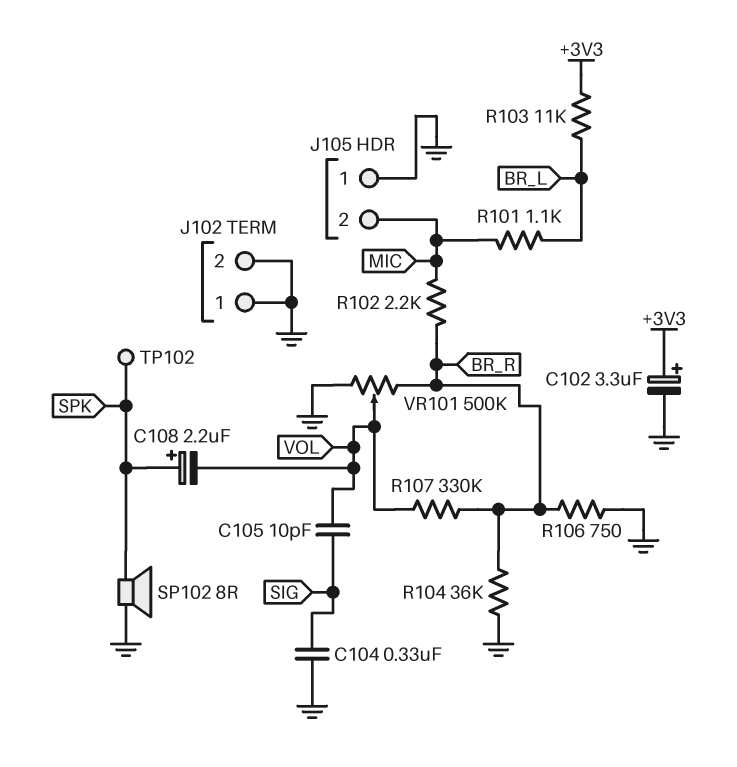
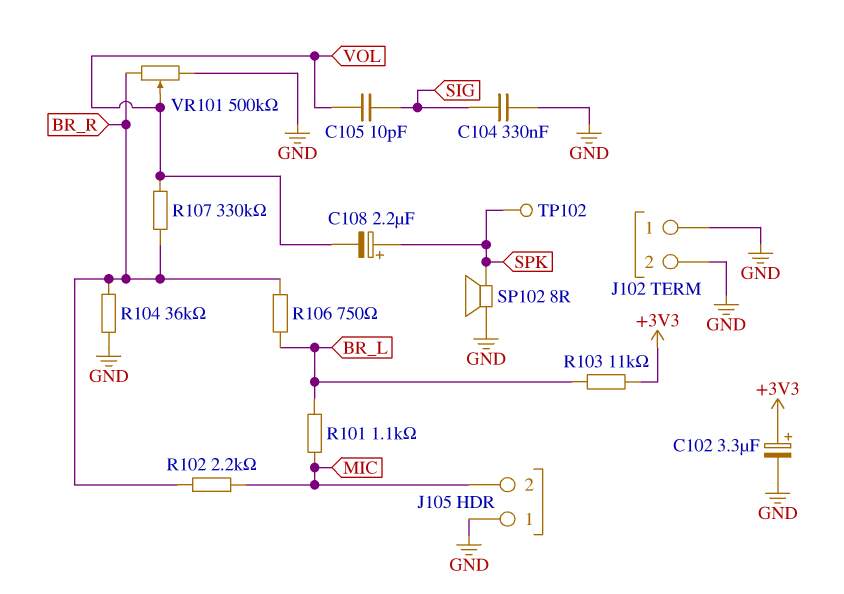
R106: 750 (BR_R, GND) -> 750 (BR_L, BR_R)

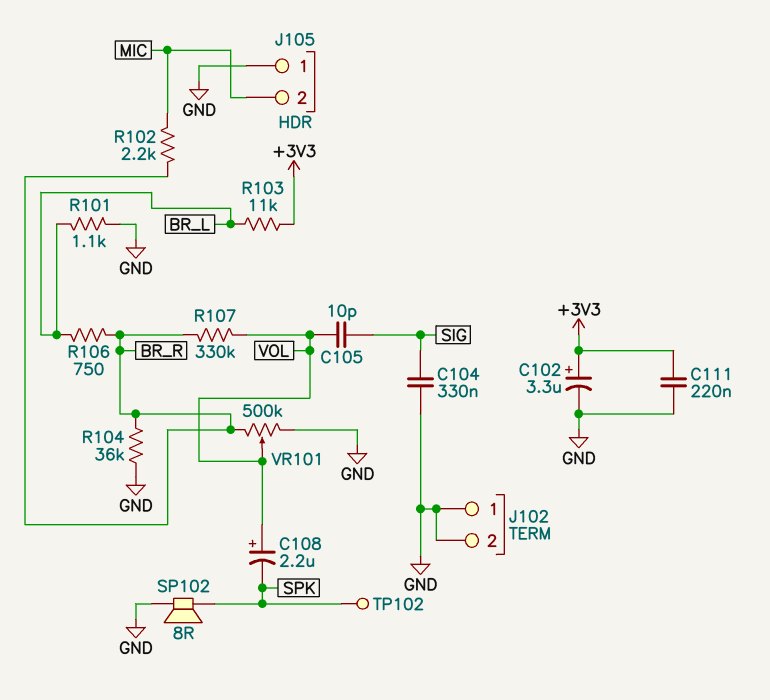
C108: 2.2uF (plus SPK, minus VOL) -> 2.2uF (plus VOL, minus SPK)
C111: none -> 220nF (+3V3, GND)
R101: 1.1k (BR_L, MIC) -> 1.1k (BR_L, GND)

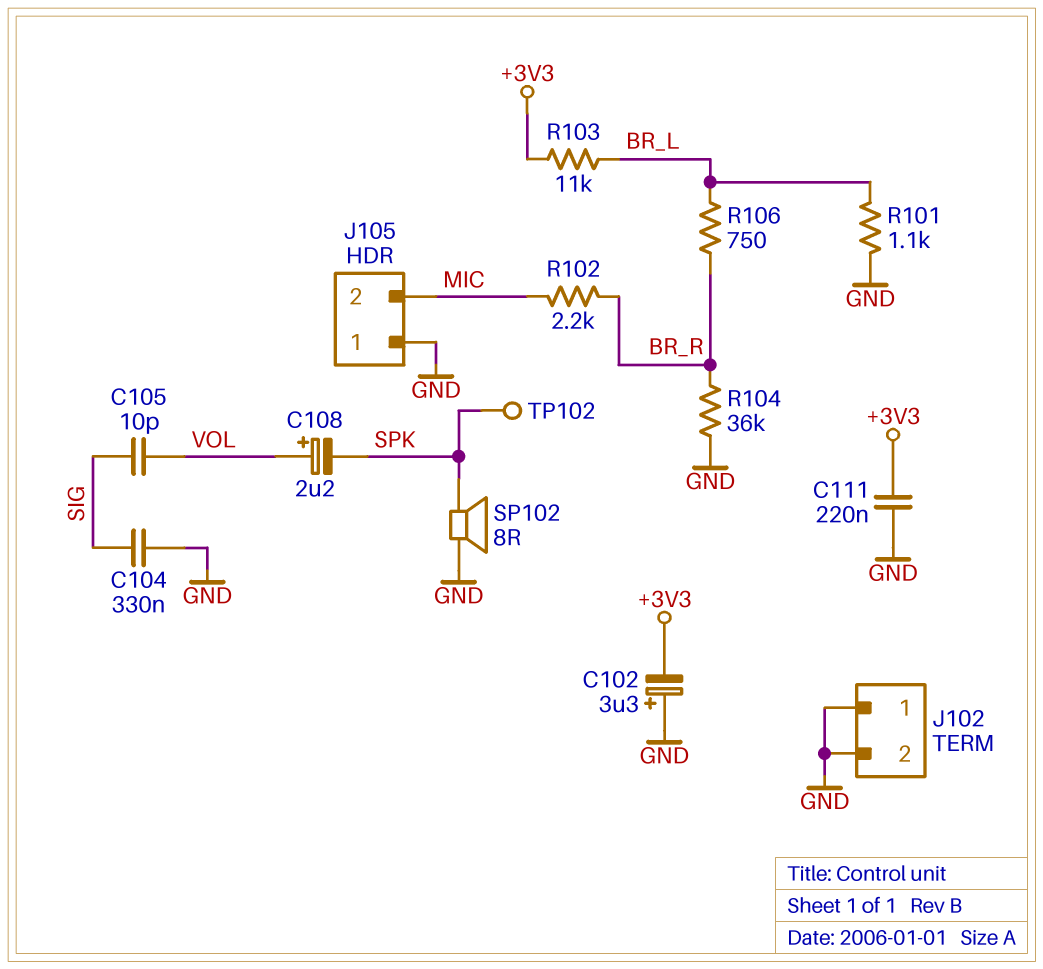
C102: 3.3uF (plus +3V3, minus GND) -> 3.3uF (plus GND, minus +3V3)
R107: 330k (BR_R, VOL) -> none
VR101: 500k (BR_R, GND, wiper VOL) -> none

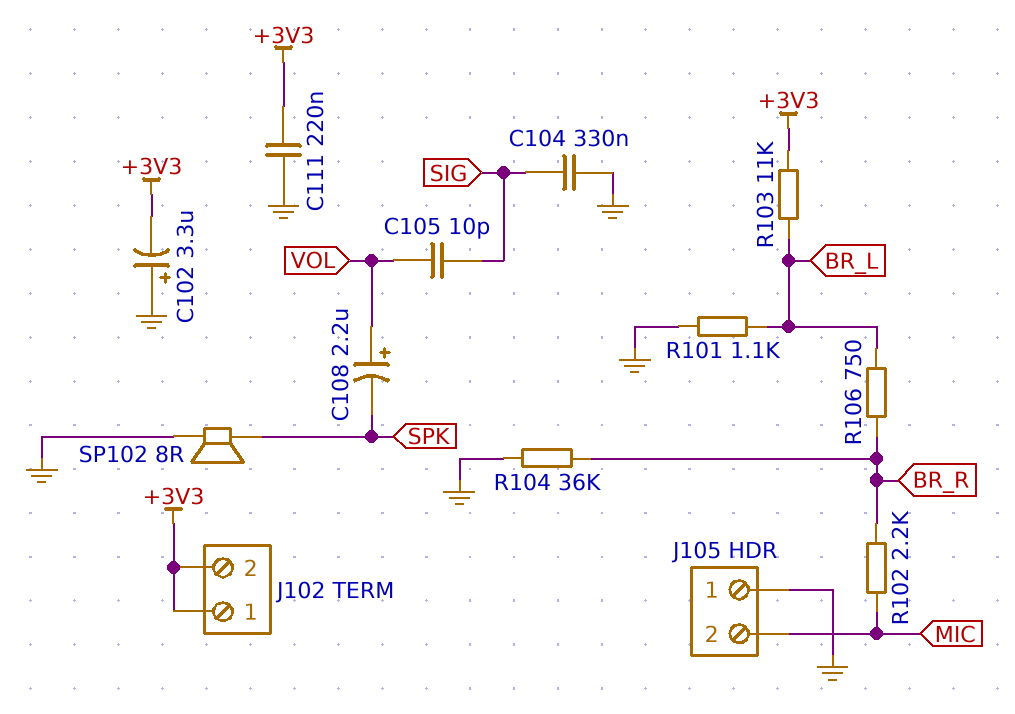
J102 pin 1: GND -> +3V3
J102 pin 2: GND -> +3V3
TP102: test point (SPK) -> none

